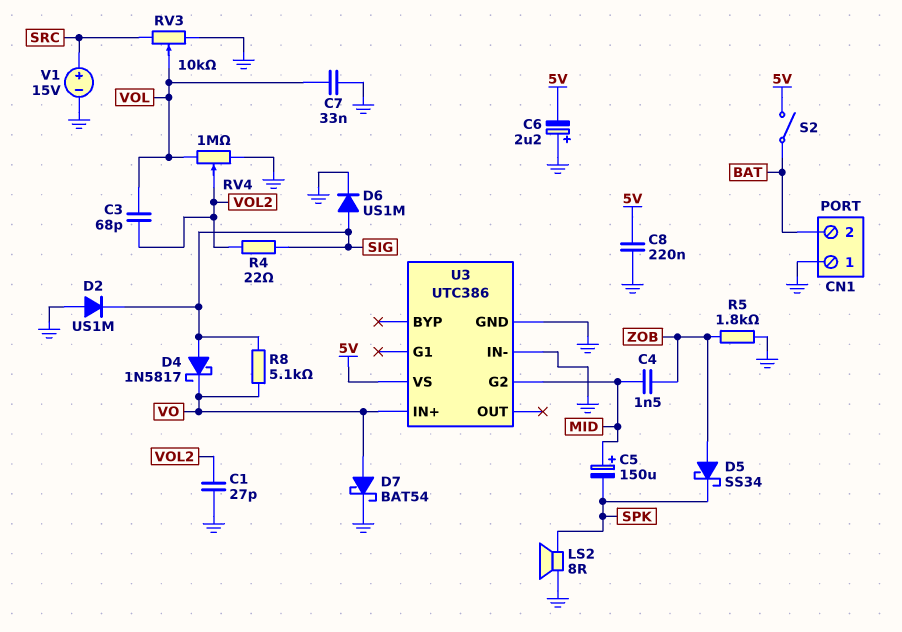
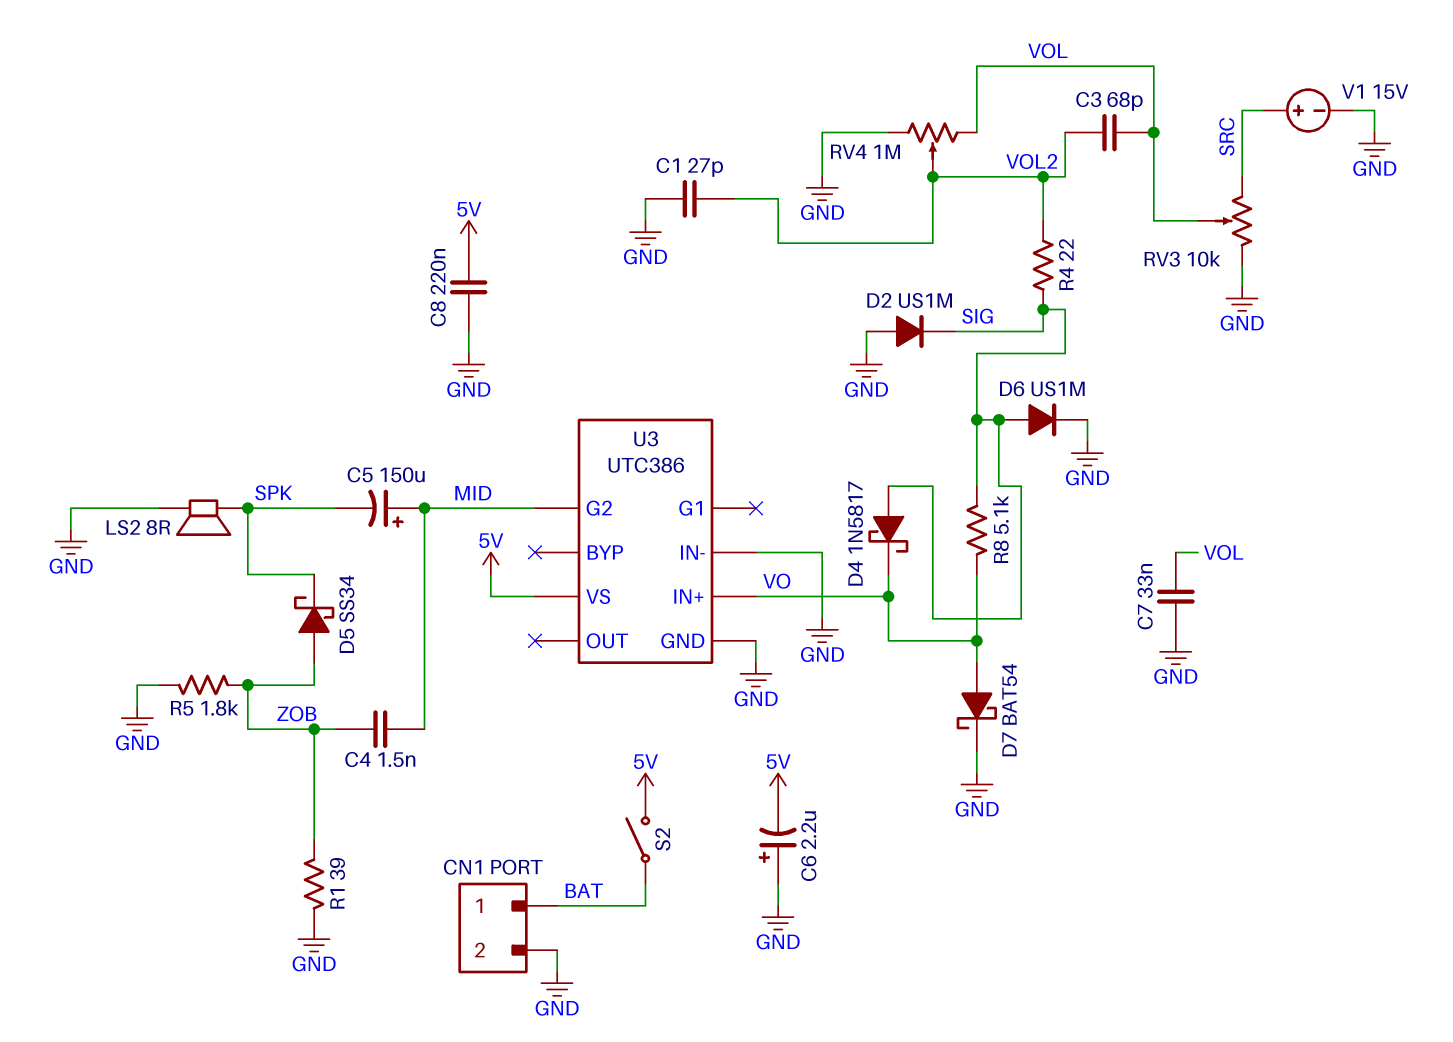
CN1 pin 1: GND -> BAT
CN1 pin 2: BAT -> GND
R1: none -> 39 (GND, ZOB)

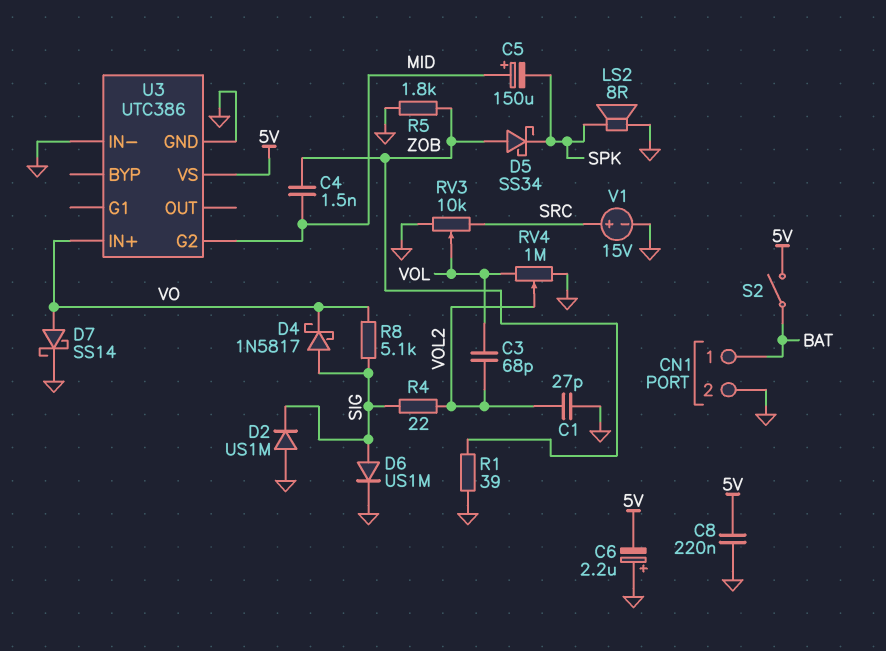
C7: 33nF (GND, VOL) -> none
D7: schottky BAT54 (A VO, K GND) -> schottky SS14 (A VO, K GND)

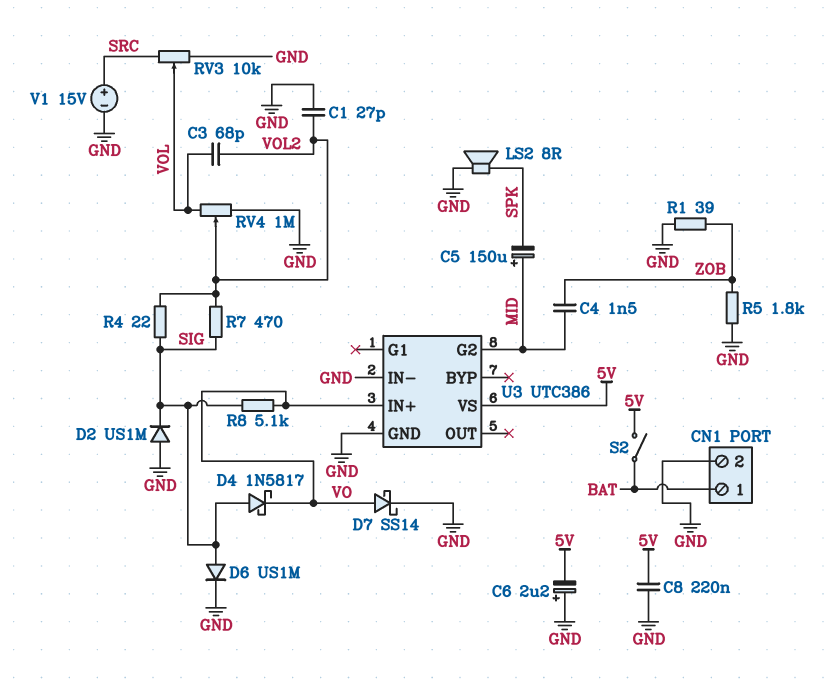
D5: schottky SS34 (A ZOB, K SPK) -> none
R7: none -> 470 (SIG, VOL2)

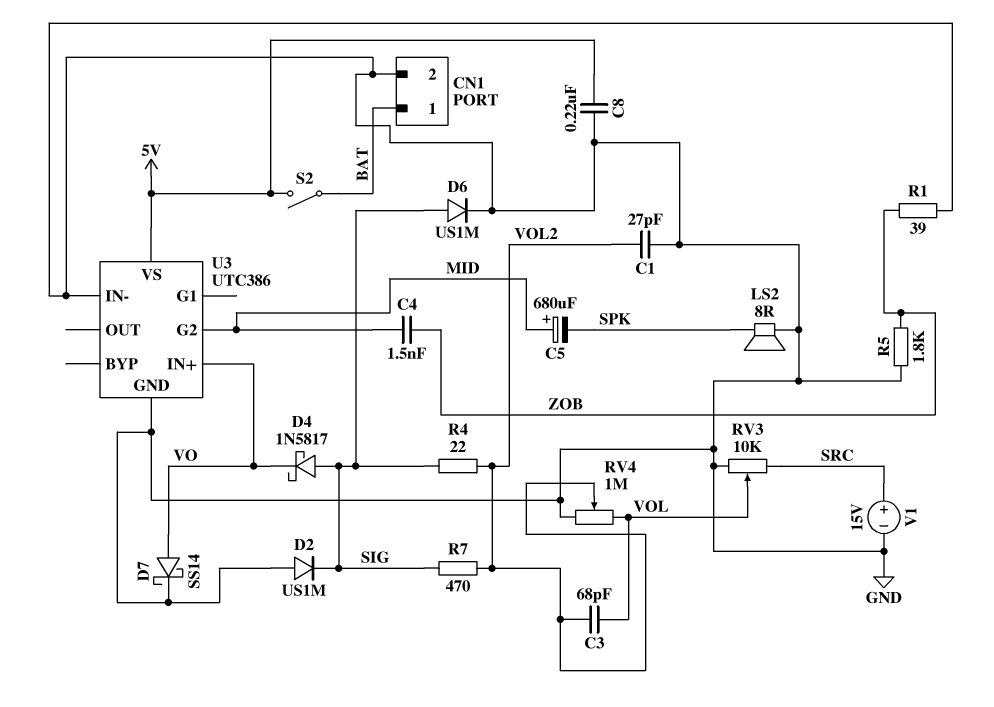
C5: 150uF (plus MID, minus SPK) -> 680uF (plus MID, minus SPK)
C6: 2.2uF (plus GND, minus 5V) -> none
R8: 5.1k (SIG, VO) -> none

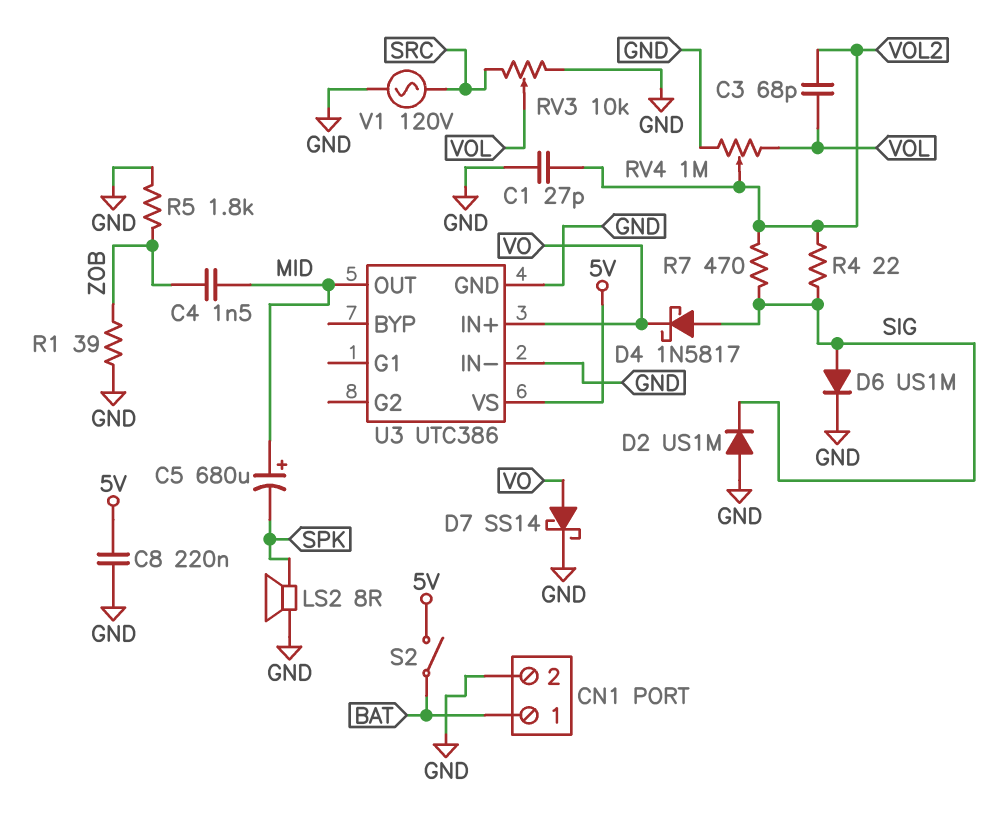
U3 pin G2: MID -> none
U3 pin OUT: none -> MID
V1: 15V (plus SRC, minus GND) -> AC 120V (GND, SRC)

